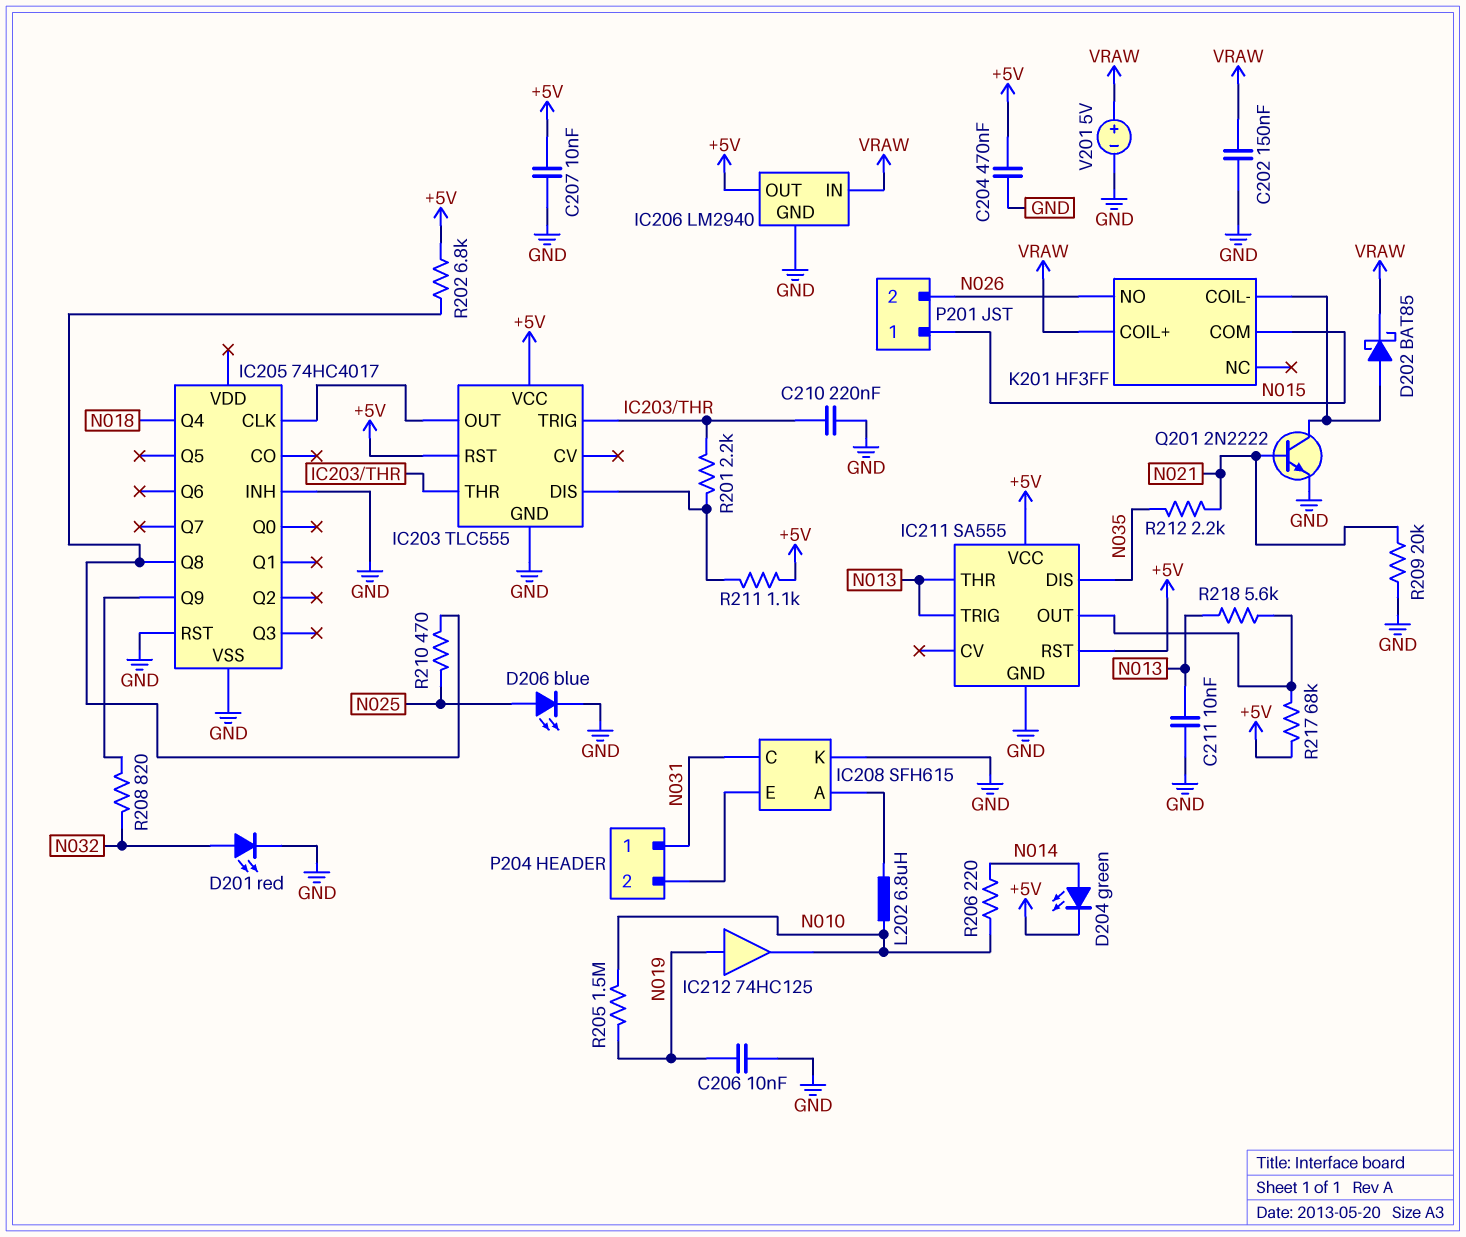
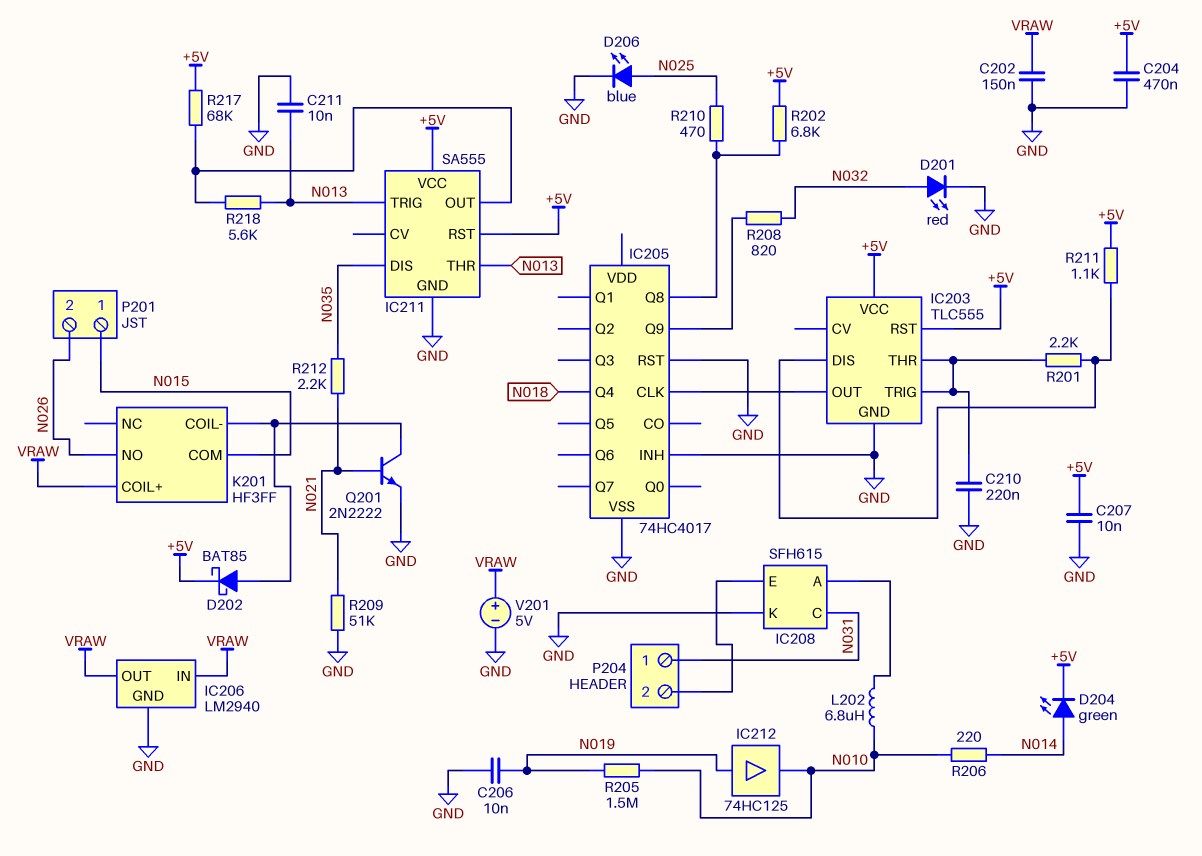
D202: schottky BAT85 (A K201/COIL-, K VRAW) -> schottky BAT85 (A K201/COIL-, K +5V)
IC206 pin OUT: +5V -> VRAW
R209: 20k (GND, N021) -> 51k (GND, N021)

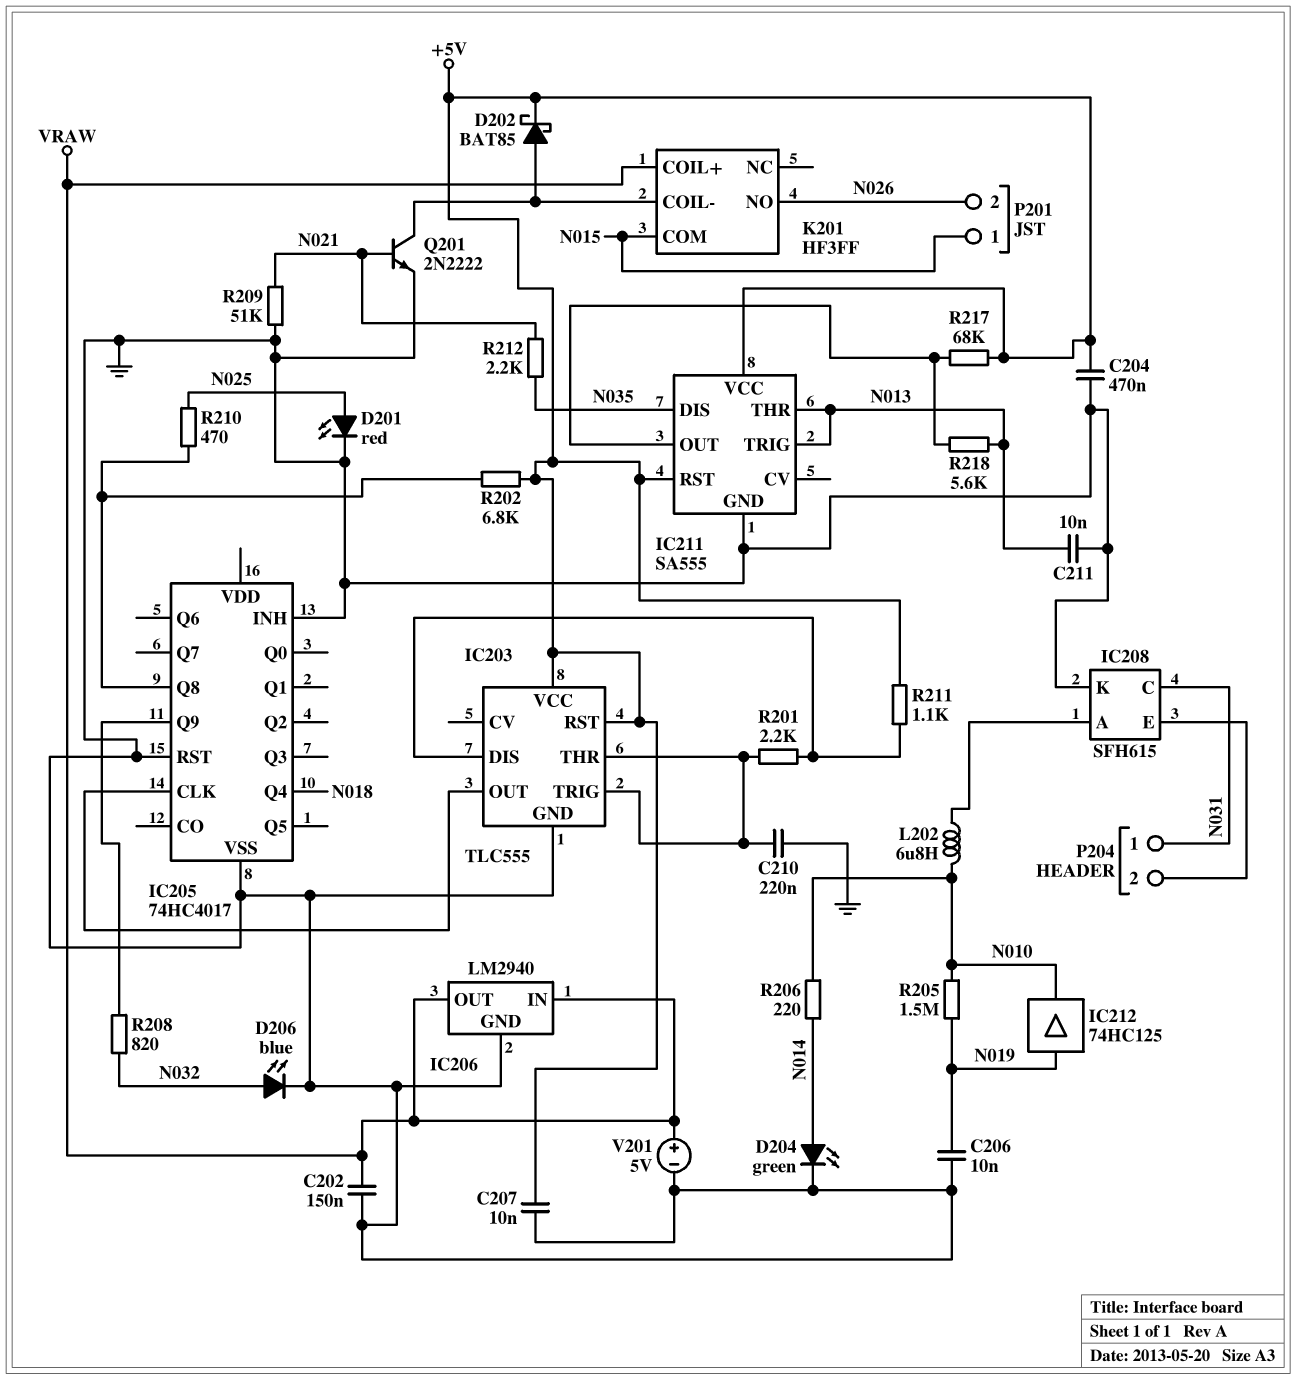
D201: LED red (A N032, K GND) -> LED red (A N025, K GND)
D204: LED green (A N014, K +5V) -> LED green (A N014, K GND)
D206: LED blue (A N025, K GND) -> LED blue (A N032, K GND)

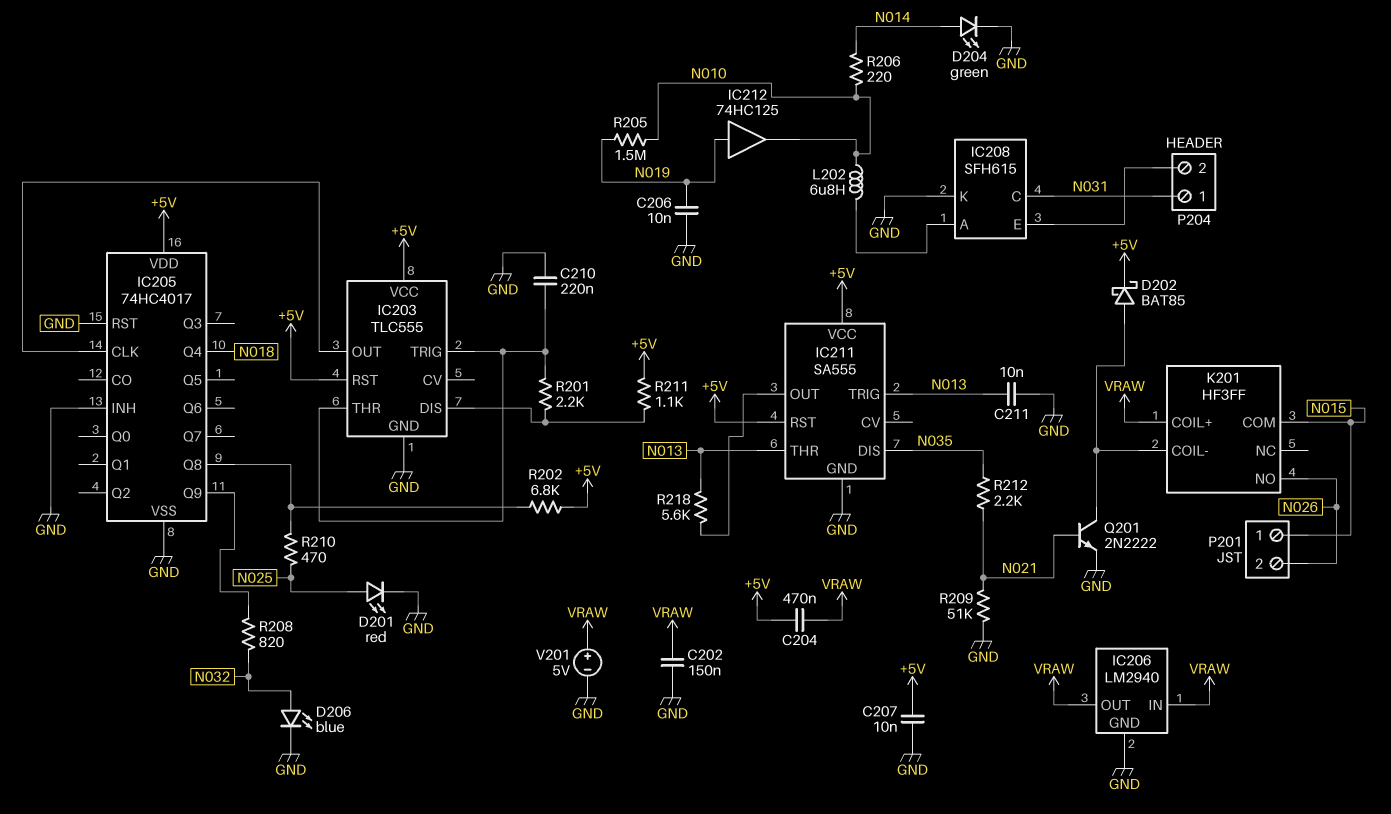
C204: 470nF (+5V, GND) -> 470nF (+5V, VRAW)
IC205 pin VDD: none -> +5V
R217: 68k (+5V, IC211/OUT) -> none

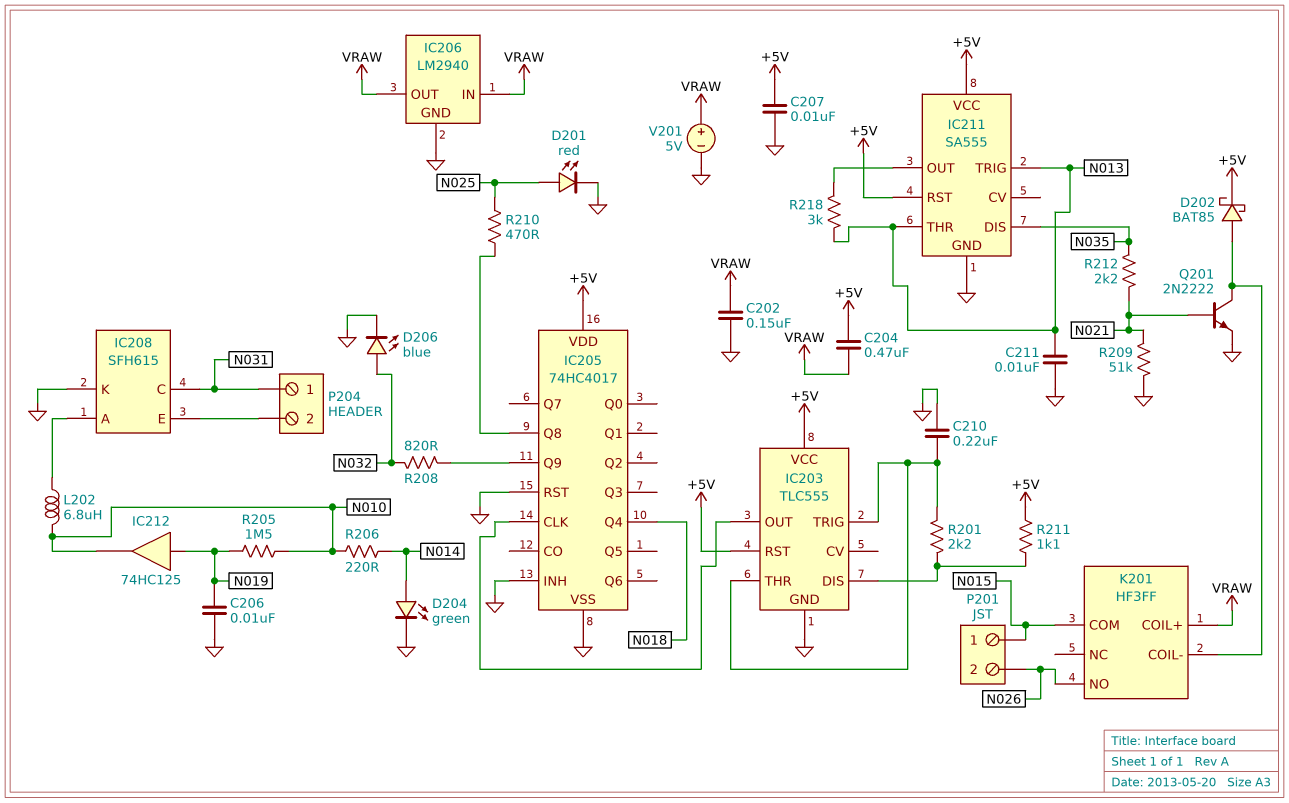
R202: 6.8k (+5V, IC205/Q8) -> none
R218: 5.6k (IC211/OUT, N013) -> 3k (IC211/OUT, N013)

